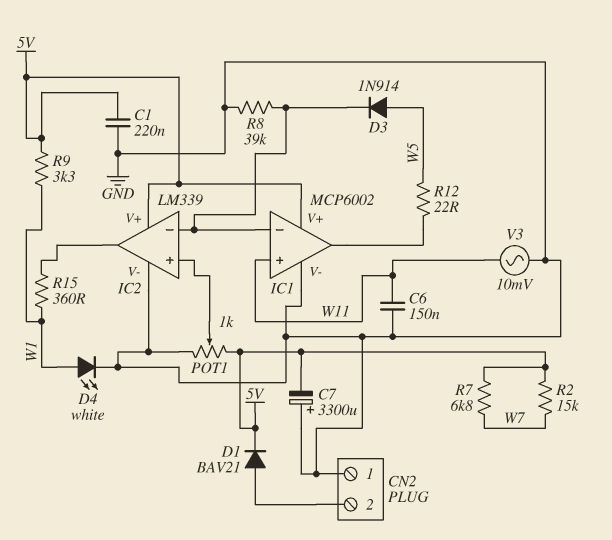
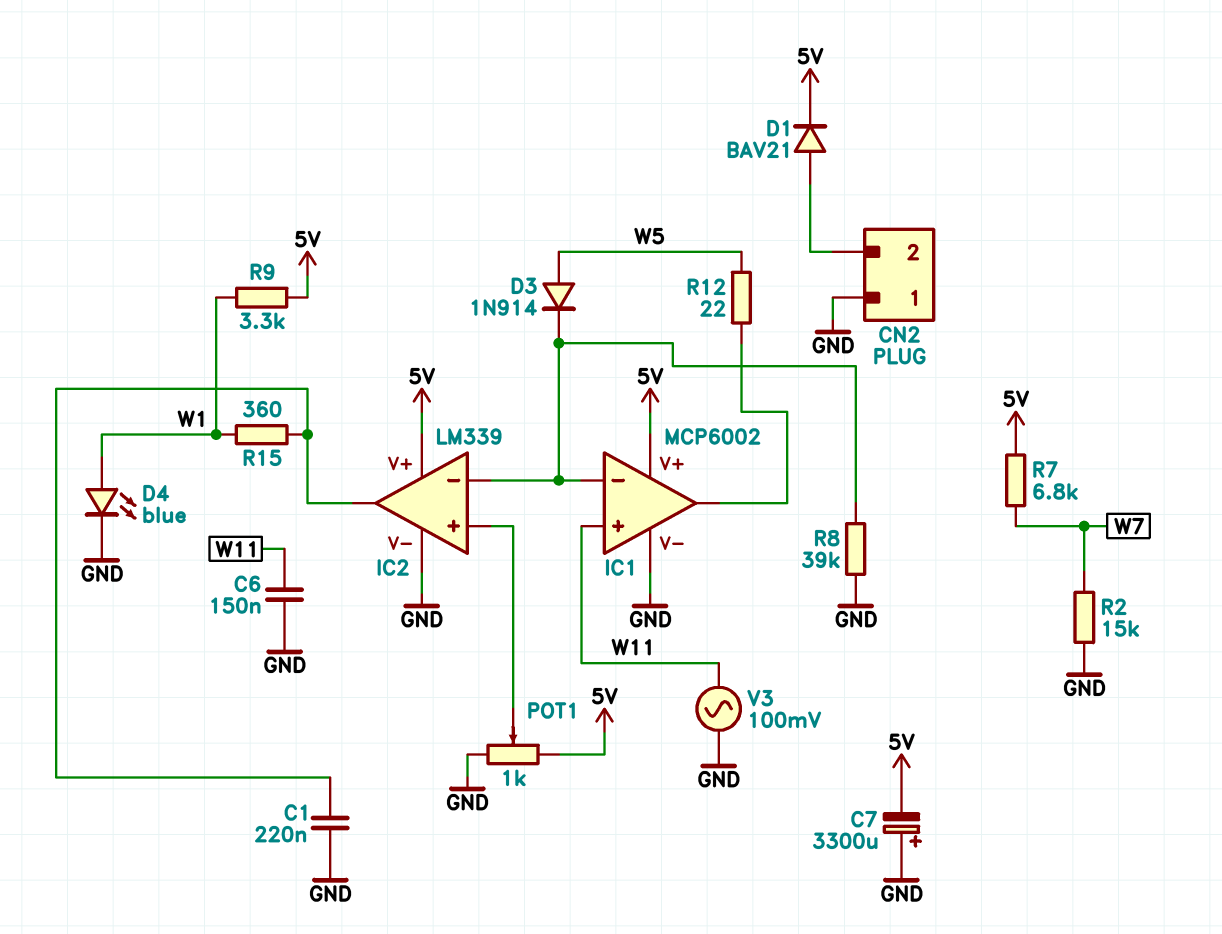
C1: 220nF (5V, GND) -> 220nF (GND, IC2/out)
D4: LED white (A W1, K GND) -> LED blue (A W1, K GND)
R2: 15k (5V, W7) -> 15k (GND, W7)
V3: AC 10mV (GND, W11) -> AC 100mV (GND, W11)

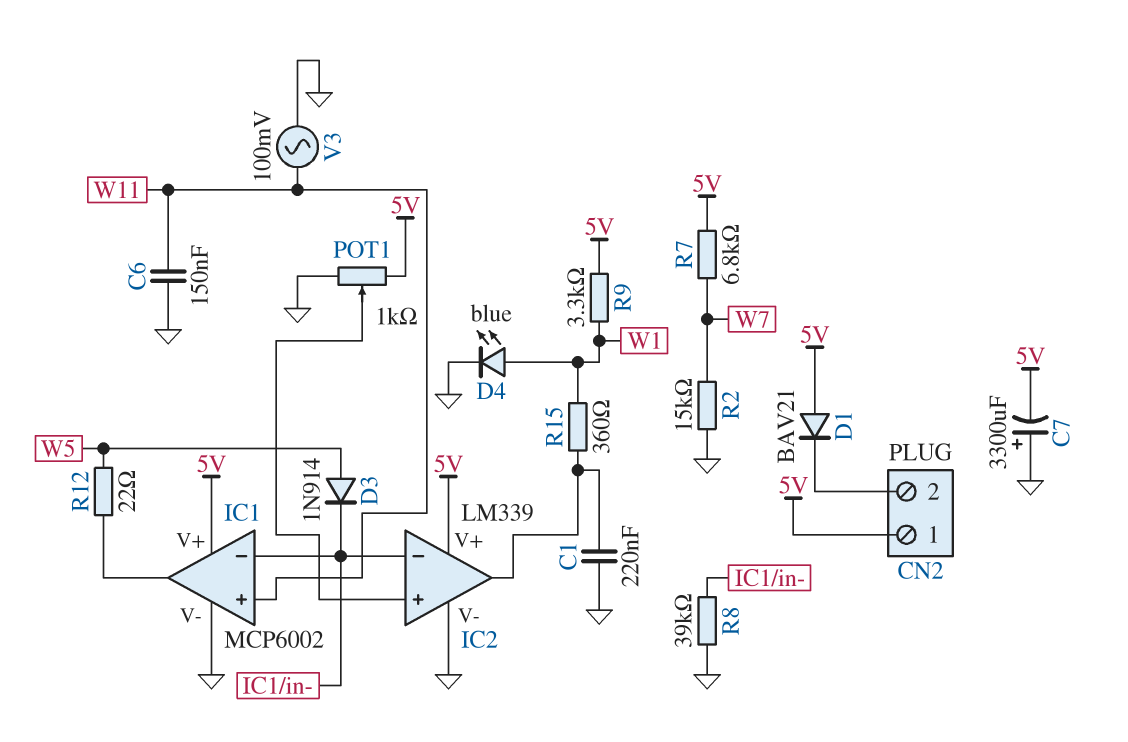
CN2 pin 1: GND -> 5V
D1: diode BAV21 (A CN2/2, K 5V) -> diode BAV21 (A 5V, K CN2/2)

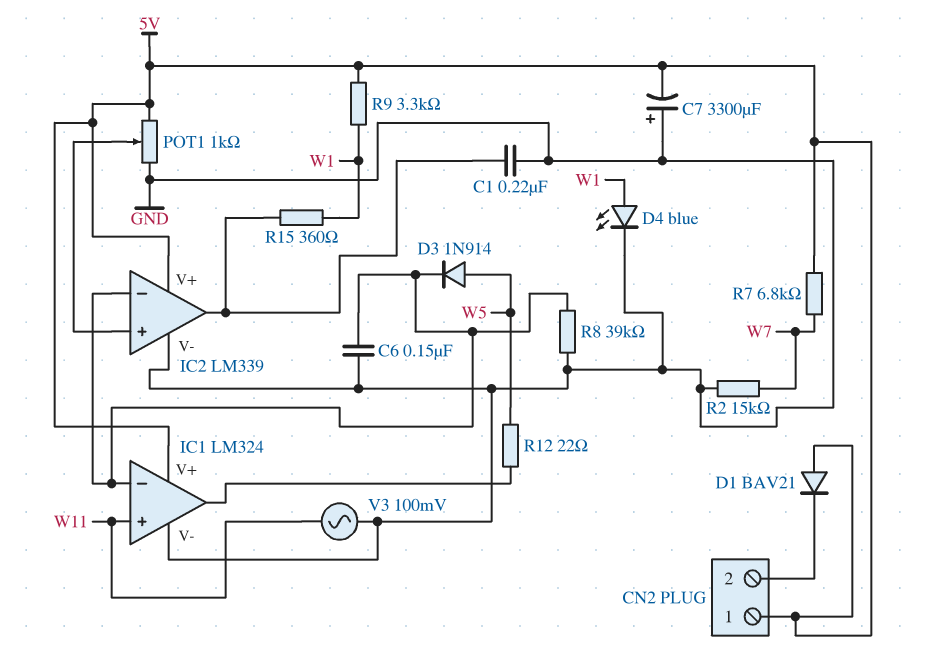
C6: 150nF (GND, W11) -> 150nF (GND, IC1/in-)
IC1: MCP6002 -> LM324

